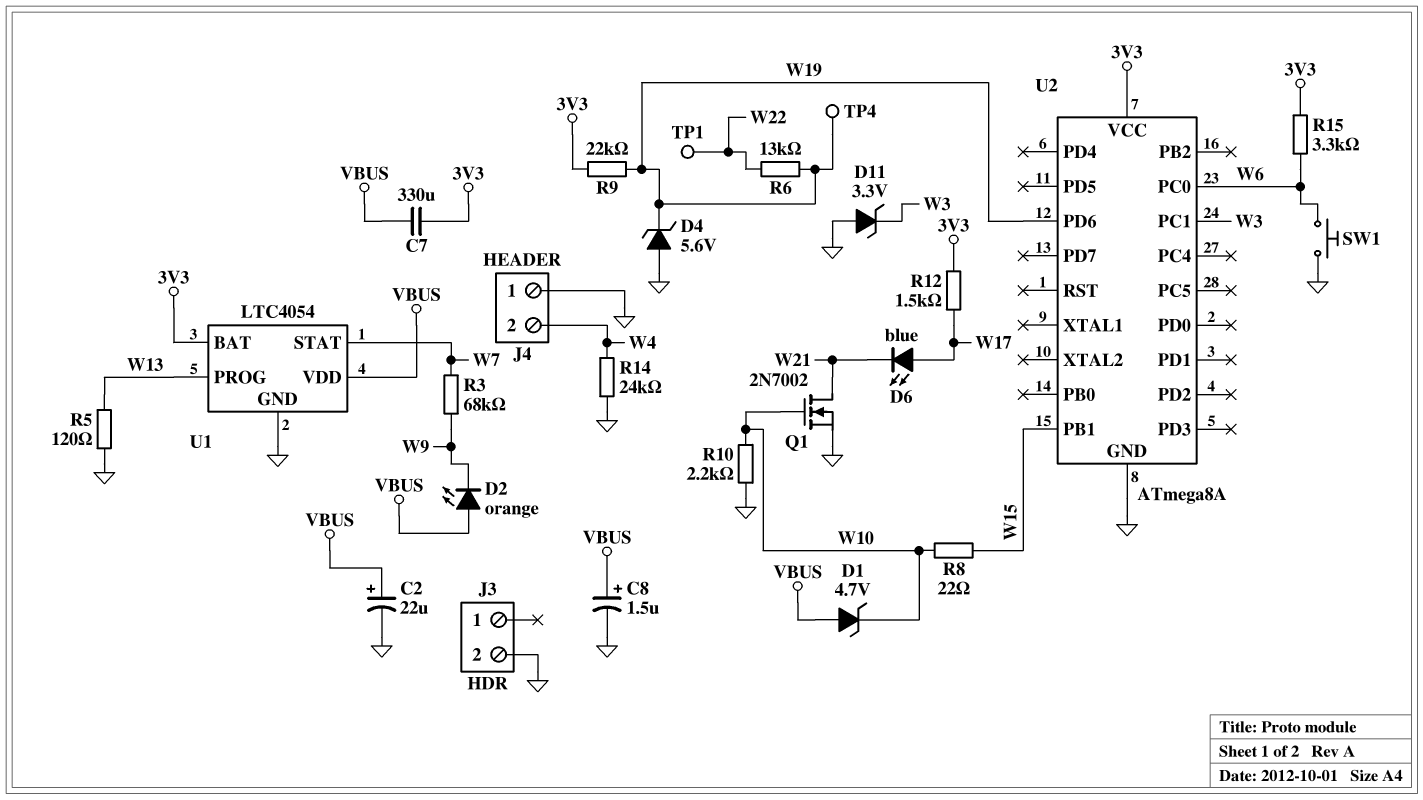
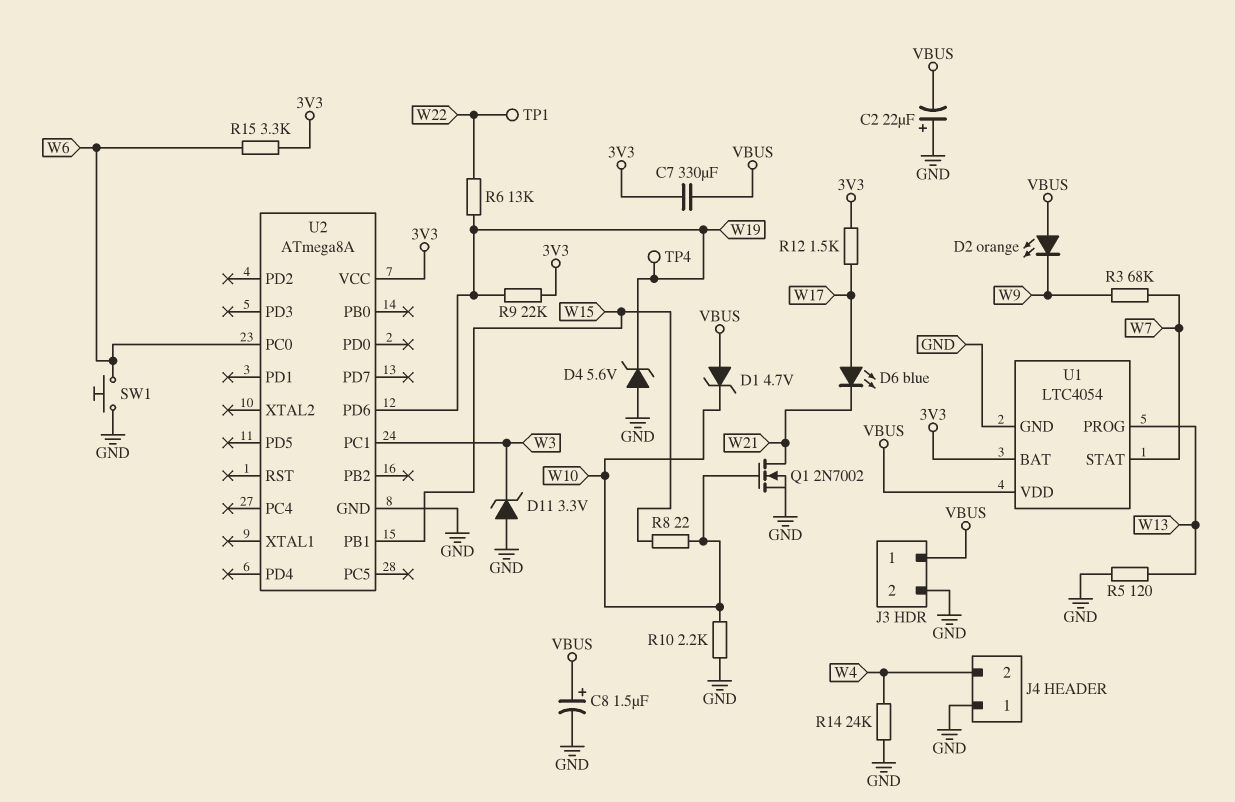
C2: 22uF (plus VBUS, minus GND) -> 22uF (plus GND, minus VBUS)
J3 pin 1: none -> VBUS

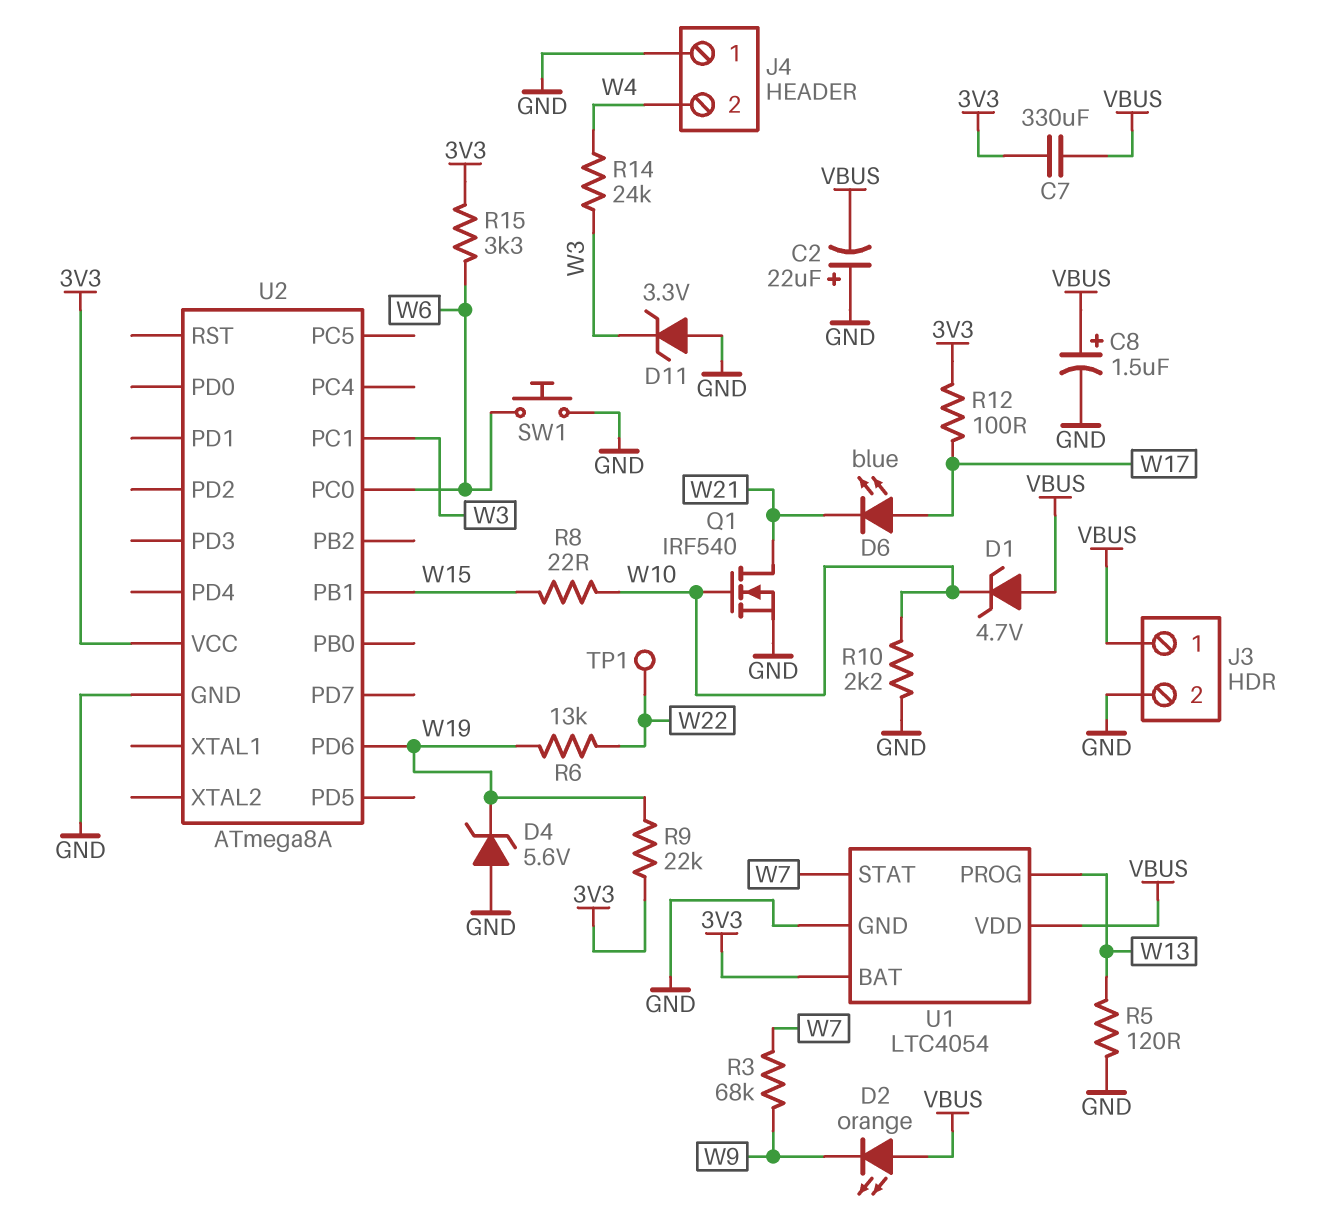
Q1: NMOS 2N7002 (G W10, D W21, S GND) -> NMOS IRF540 (G W10, D W21, S GND)
R12: 1.5k (3V3, W17) -> 100 (3V3, W17)
R14: 24k (GND, W4) -> 24k (W3, W4)
TP4: test point (W19) -> none

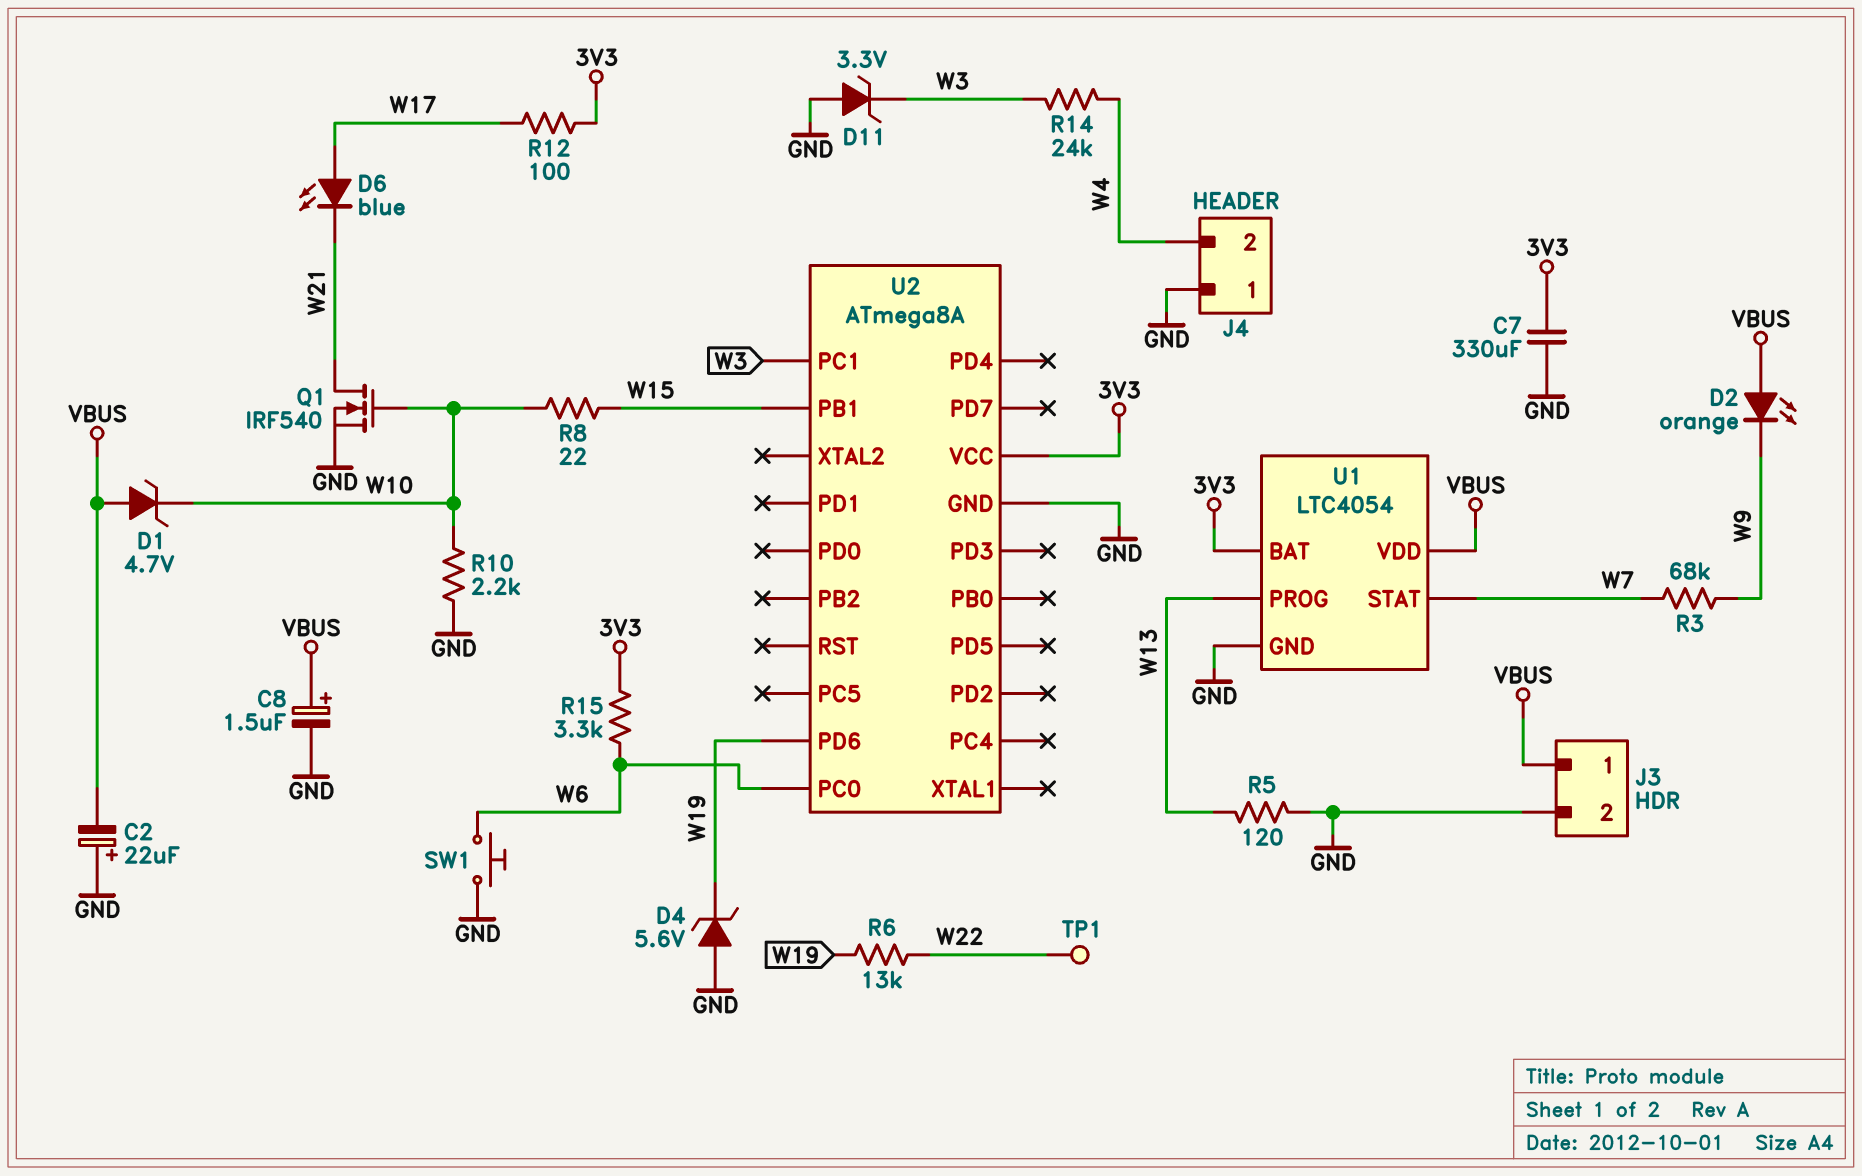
C7: 330uF (3V3, VBUS) -> 330uF (3V3, GND)
R9: 22k (3V3, W19) -> none

